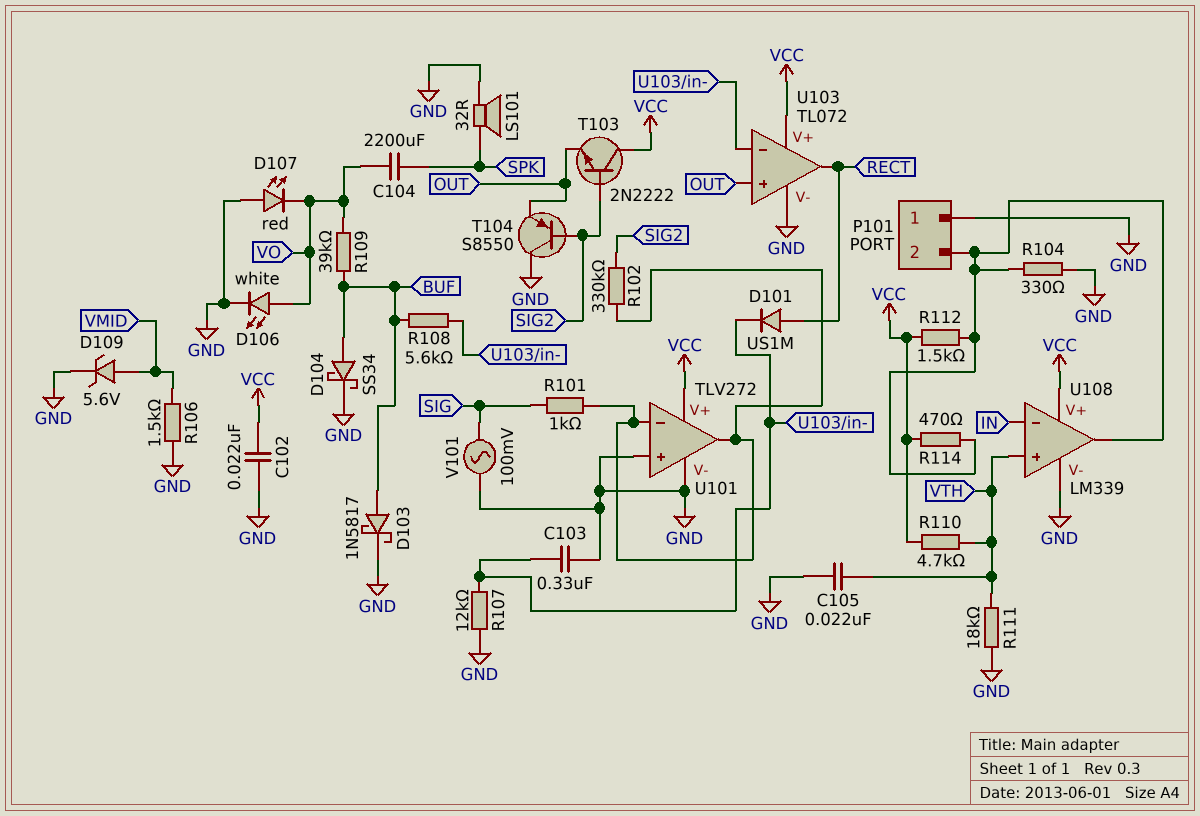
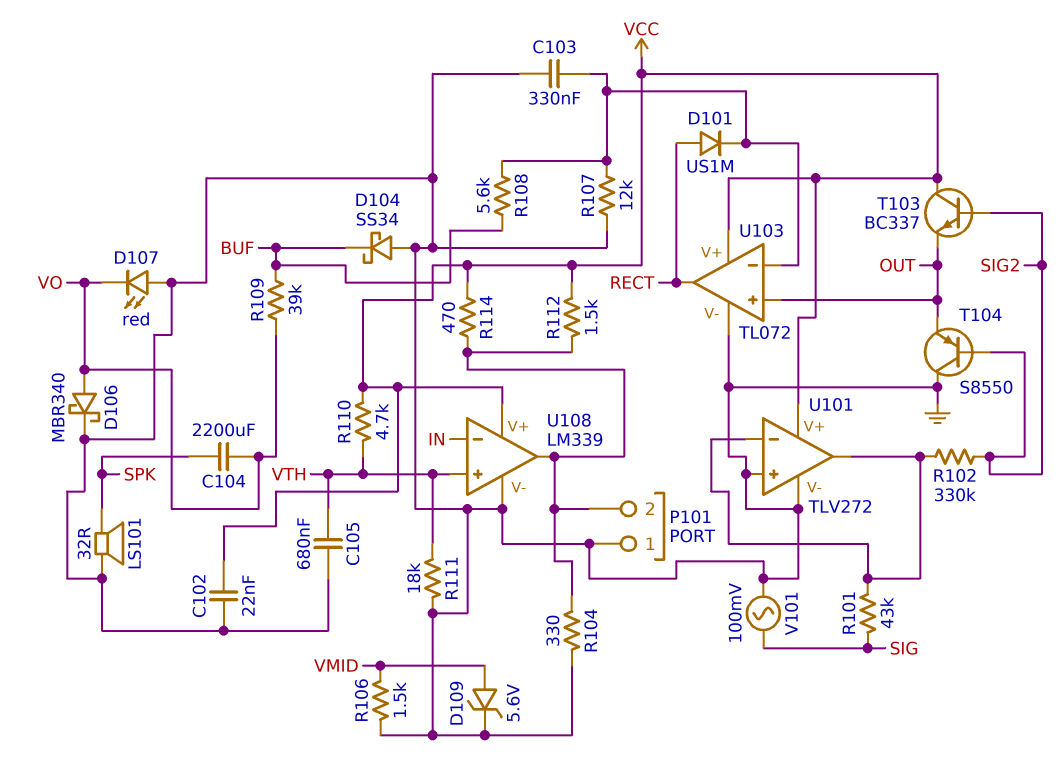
C105: 22nF (GND, VTH) -> 680nF (GND, VTH)
D103: schottky 1N5817 (A BUF, K GND) -> none
D104: schottky SS34 (A BUF, K GND) -> schottky SS34 (A GND, K BUF)
D106: LED white (A VO, K GND) -> schottky MBR340 (A VO, K GND)
R101: 1k (SIG, U101/in-) -> 43k (SIG, U101/in-)
T103: NPN 2N2222 (B SIG2, C VCC, E OUT) -> NPN BC337 (B SIG2, C VCC, E OUT)

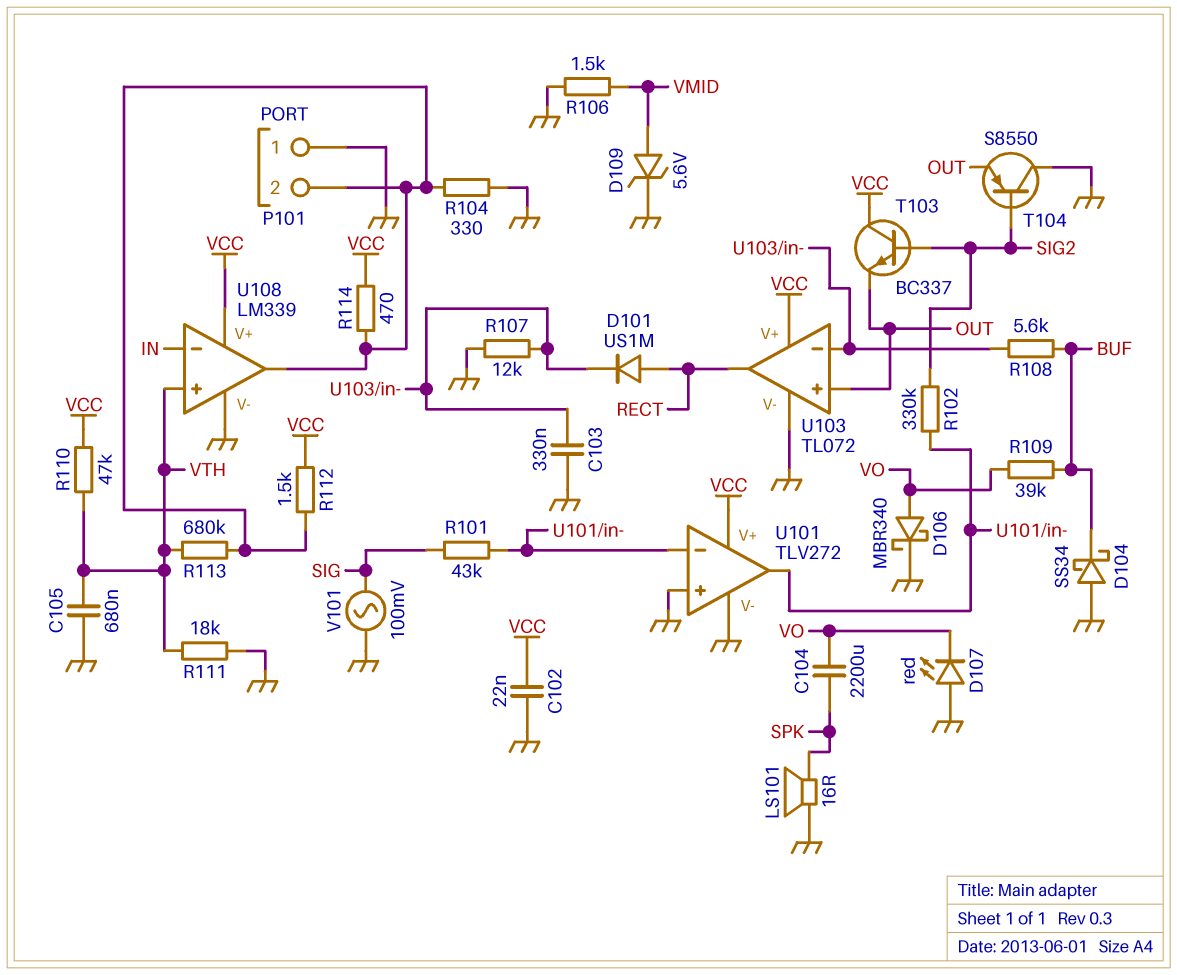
LS101: speaker 32R (GND, SPK) -> speaker 16R (GND, SPK)
R110: 4.7k (VCC, VTH) -> 47k (VCC, VTH)
R113: none -> 680k (P101/2, VTH)

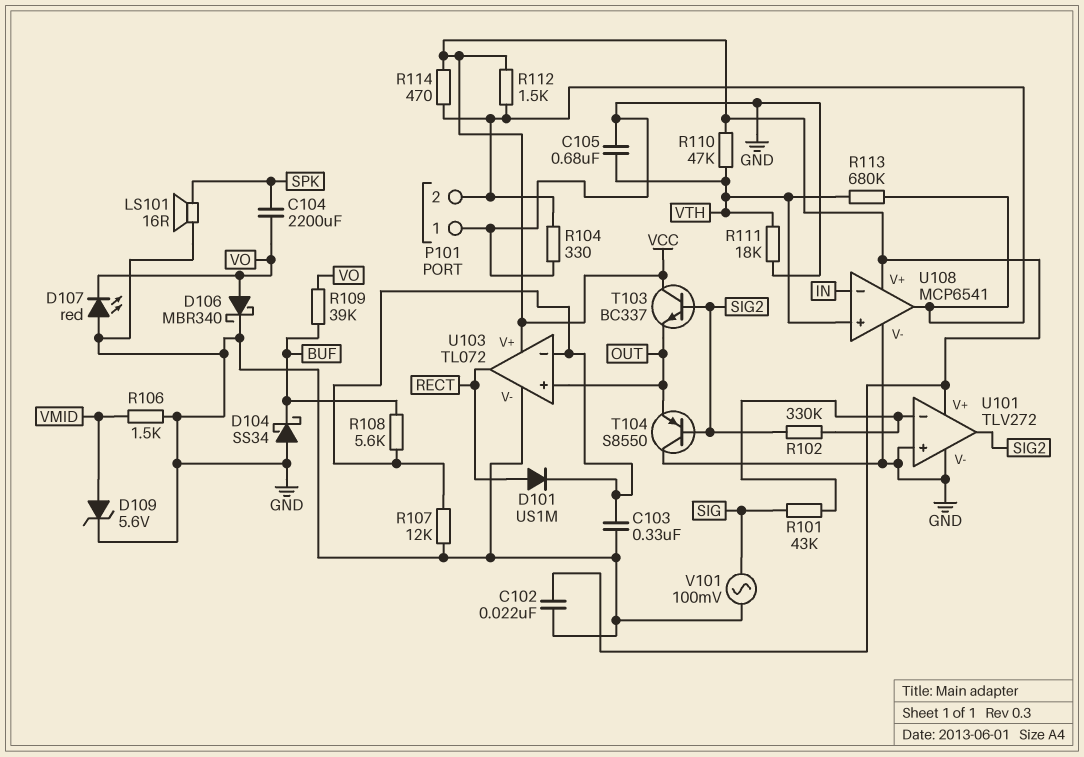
U101 pin out: U101/in- -> SIG2
U108: LM339 -> MCP6541

